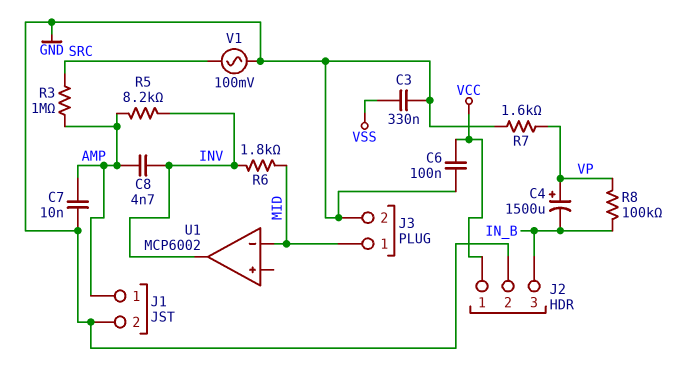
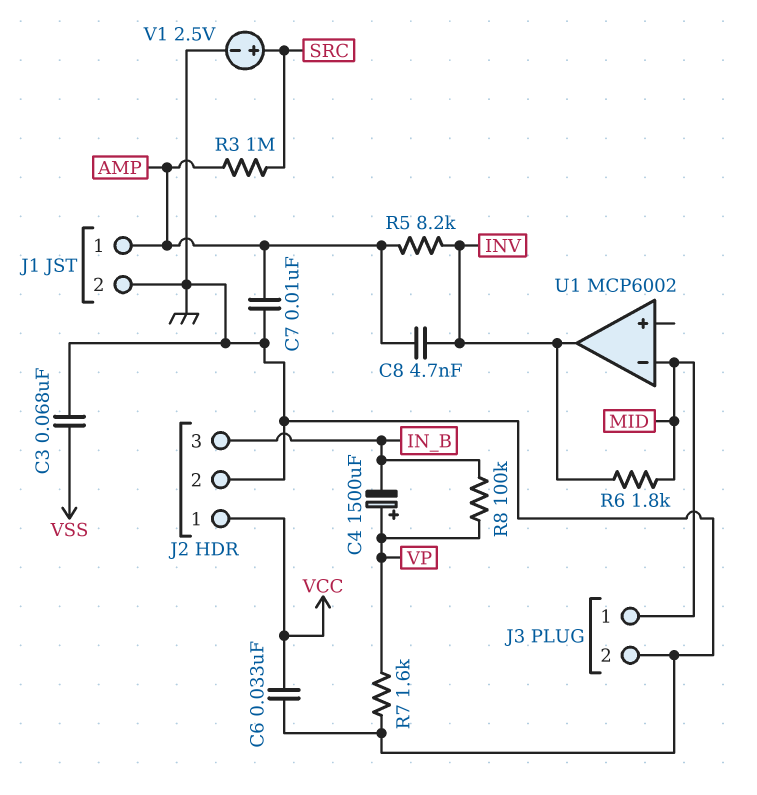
C3: 330nF (GND, VSS) -> 68nF (GND, VSS)
C6: 100nF (GND, VCC) -> 33nF (GND, VCC)
V1: AC 100mV (GND, SRC) -> 2.5V (plus SRC, minus GND)

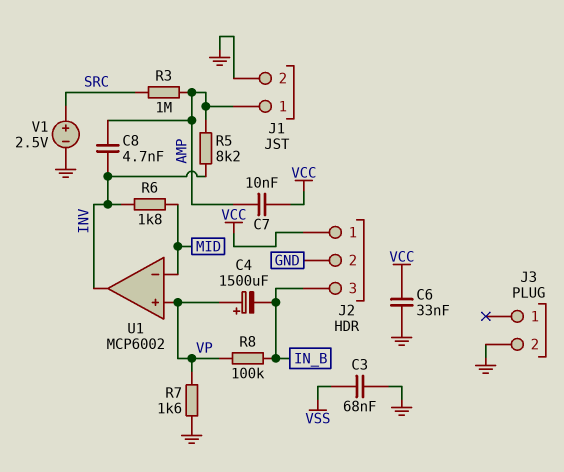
C7: 10nF (AMP, GND) -> 10nF (AMP, VCC)
J3 pin 1: MID -> none
U1 pin in+: none -> VP

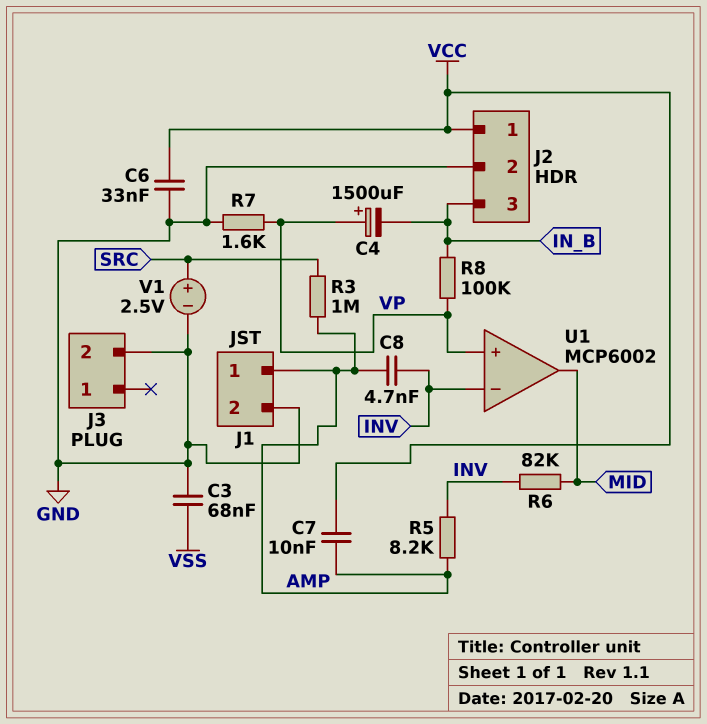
R6: 1.8k (INV, MID) -> 82k (INV, MID)
U1 pin in-: MID -> INV
U1 pin out: INV -> MID

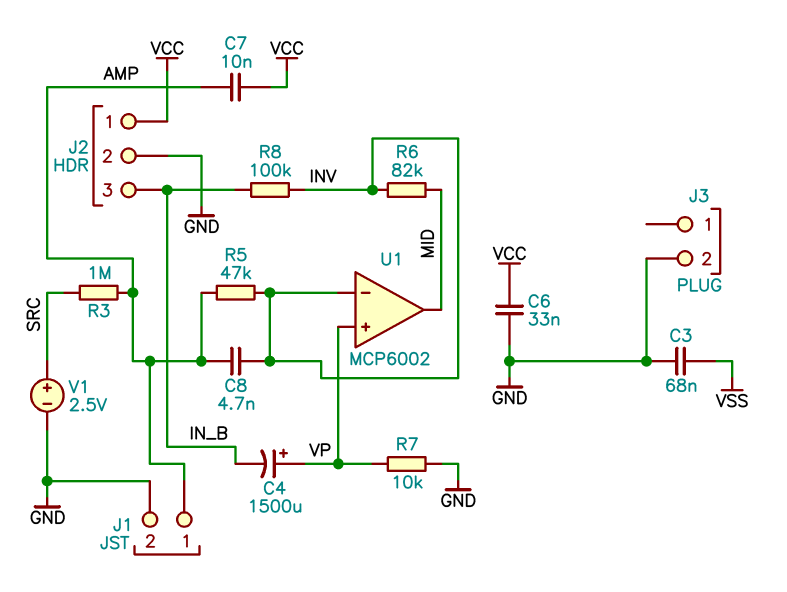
R5: 8.2k (AMP, INV) -> 47k (AMP, INV)
R7: 1.6k (GND, VP) -> 10k (GND, VP)
R8: 100k (IN_B, VP) -> 100k (INV, IN_B)

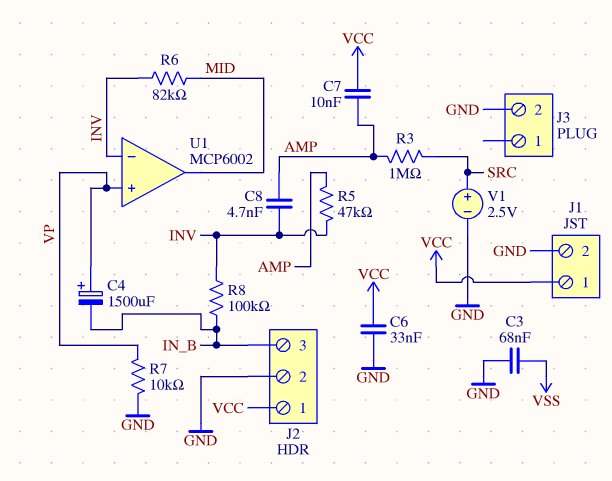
J1 pin 1: AMP -> VCC

